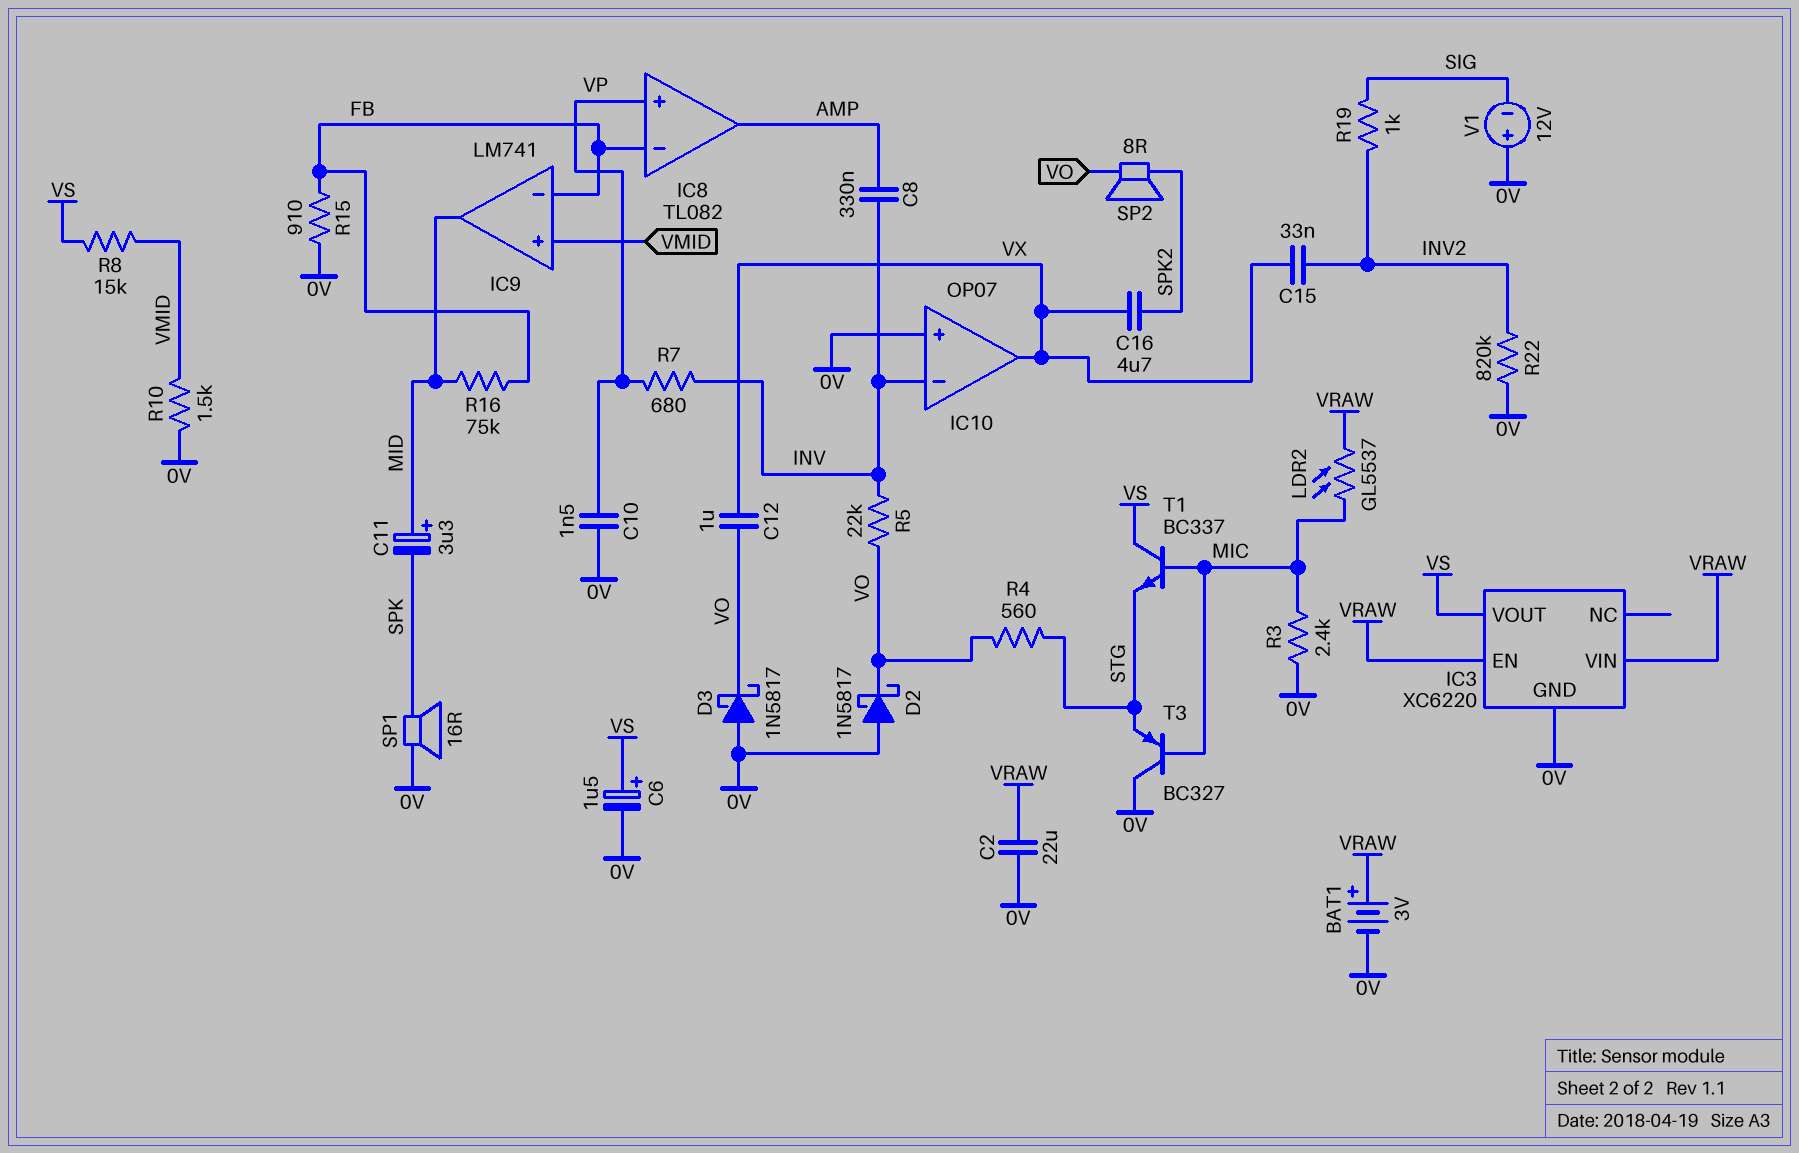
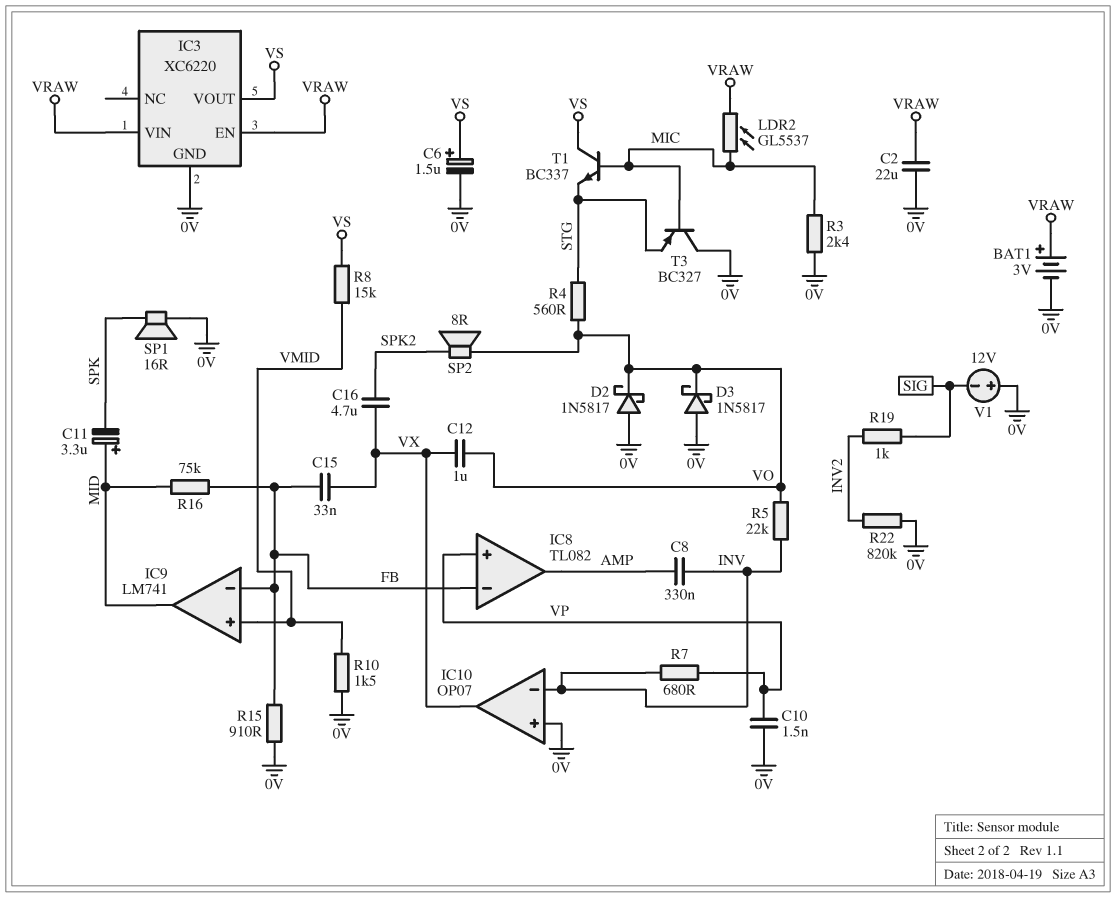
C15: 33nF (INV2, VX) -> 33nF (FB, VX)

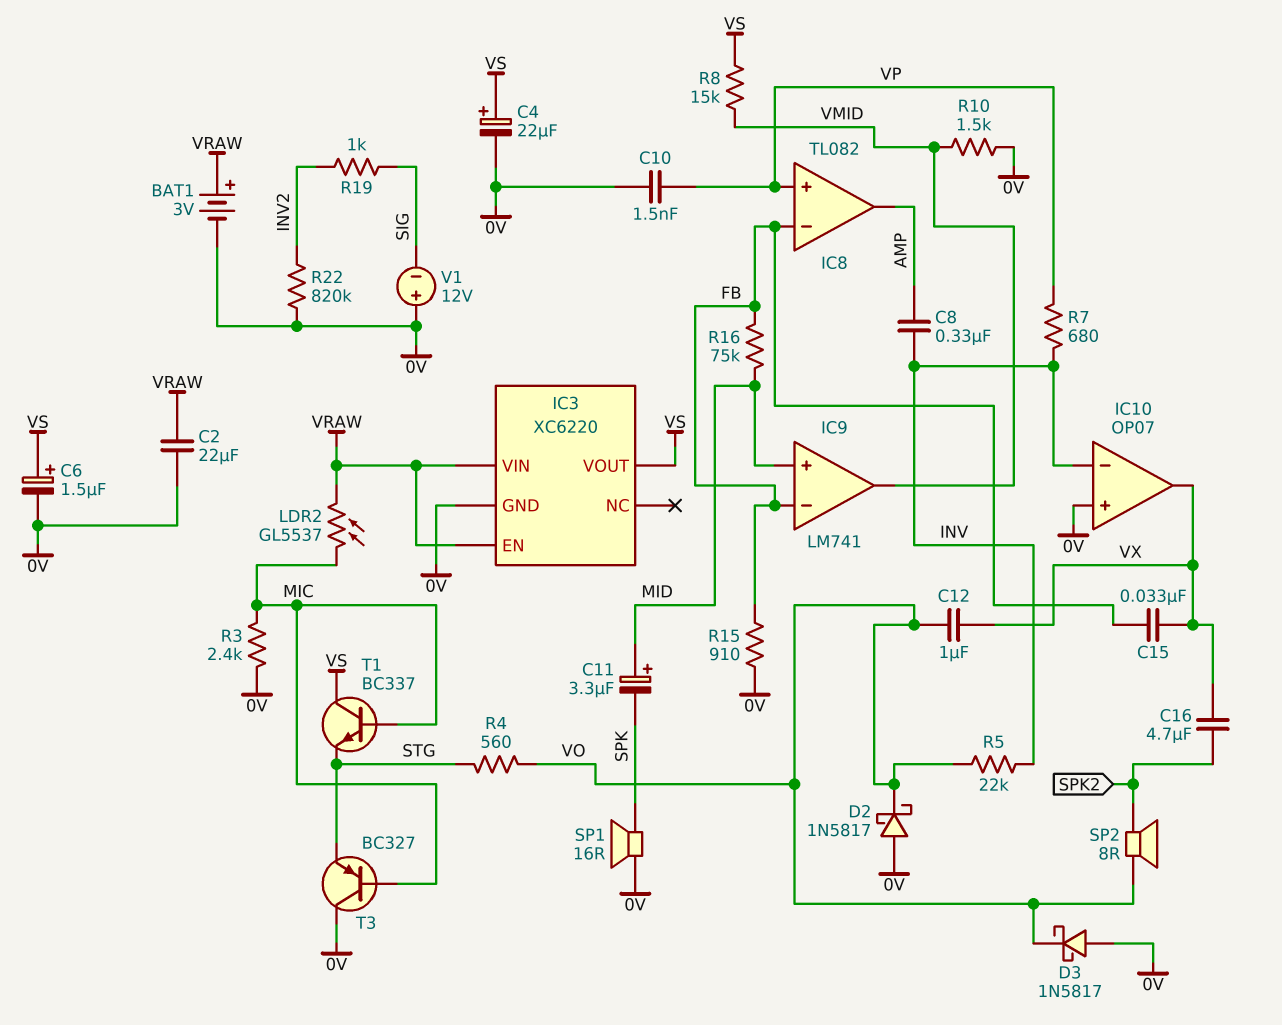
C4: none -> 22uF (plus VS, minus 0V)
IC9 pin in+: VMID -> MID
IC9 pin out: MID -> VMID

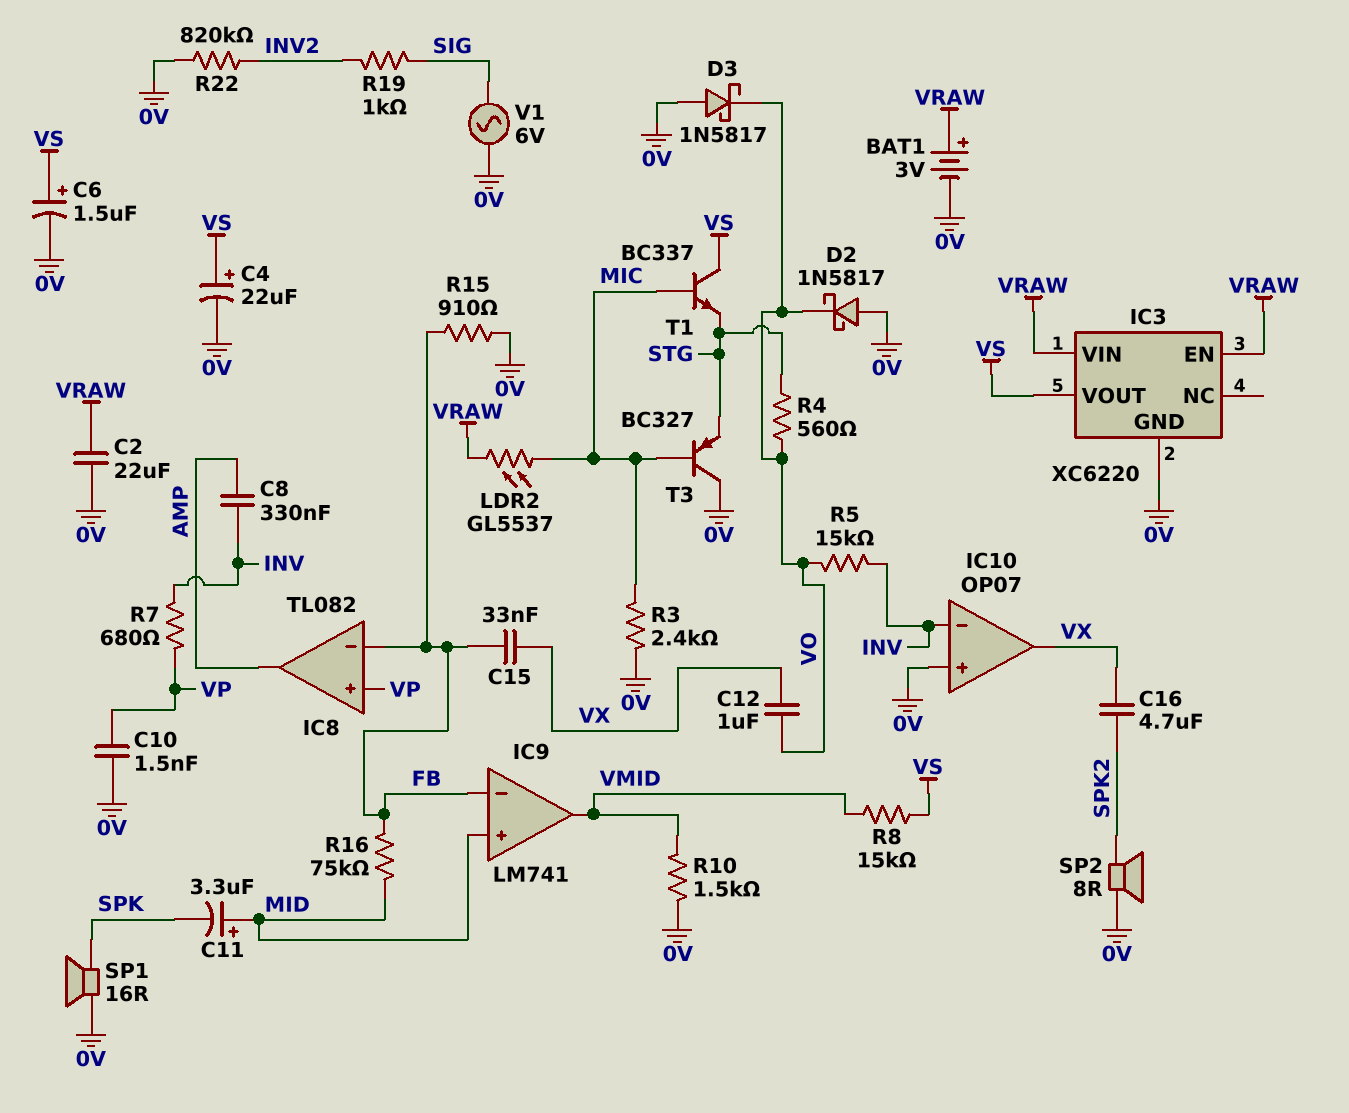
R5: 22k (INV, VO) -> 15k (INV, VO)
SP2: speaker 8R (SPK2, VO) -> speaker 8R (0V, SPK2)
V1: 12V (plus 0V, minus SIG) -> AC 6V (0V, SIG)

